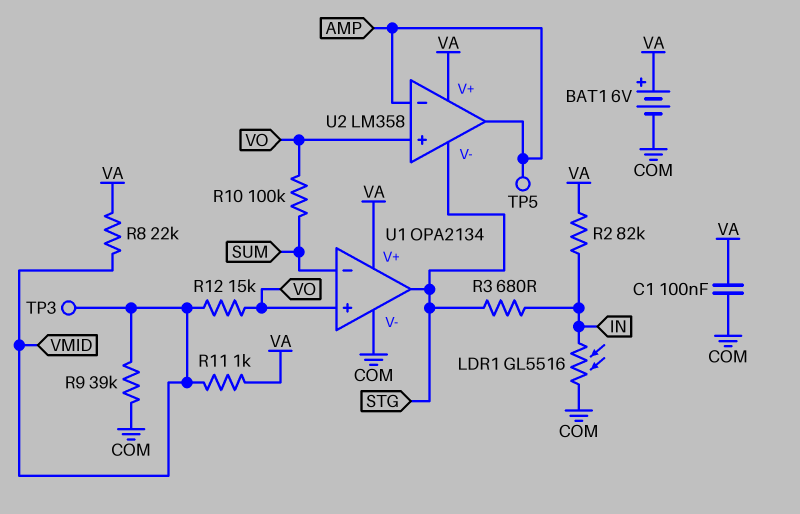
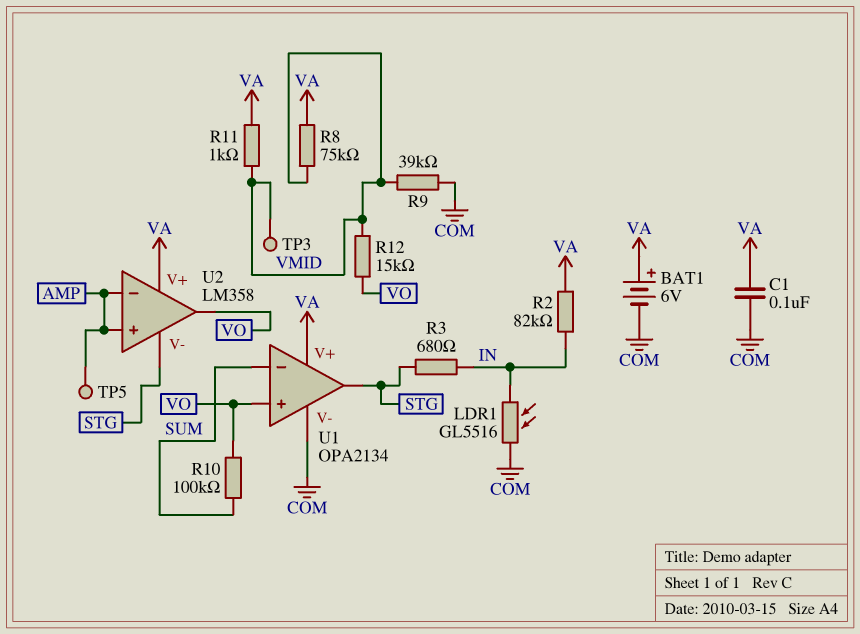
R8: 22k (VA, VMID) -> 75k (VA, VMID)
U2 pin in+: VO -> AMP
U2 pin out: AMP -> VO

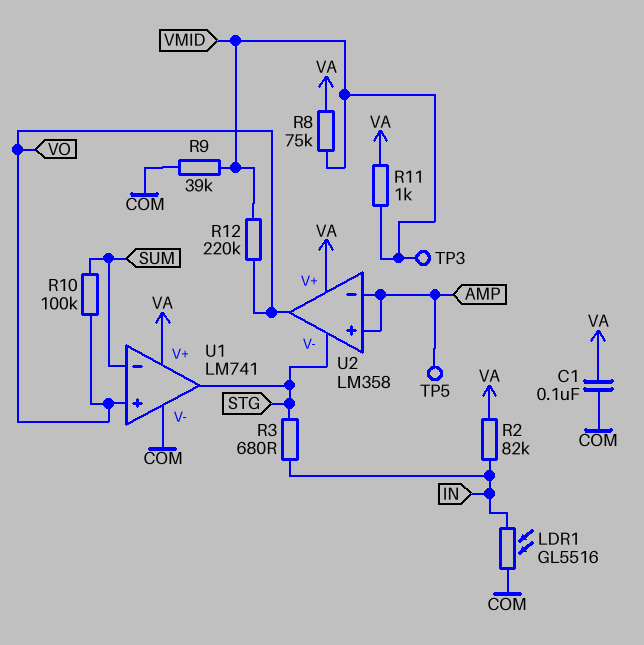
BAT1: 6V (plus VA, minus COM) -> none
R12: 15k (VMID, VO) -> 220k (VMID, VO)
U1: OPA2134 -> LM741

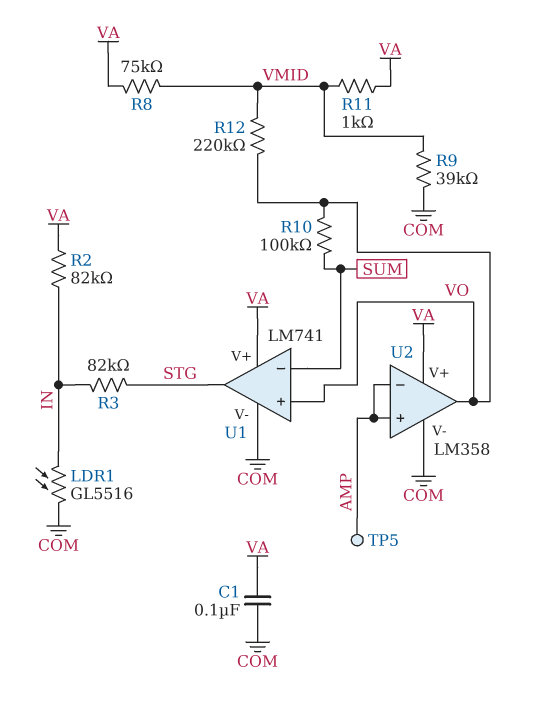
R3: 680 (IN, STG) -> 82k (IN, STG)
TP3: test point (VMID) -> none
U2 pin V-: STG -> COM

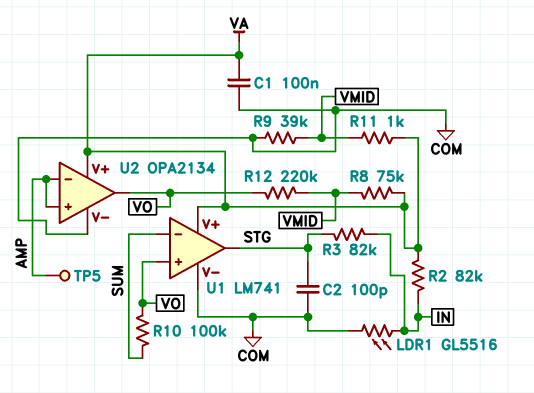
C2: none -> 100pF (COM, STG)
U2: LM358 -> OPA2134

